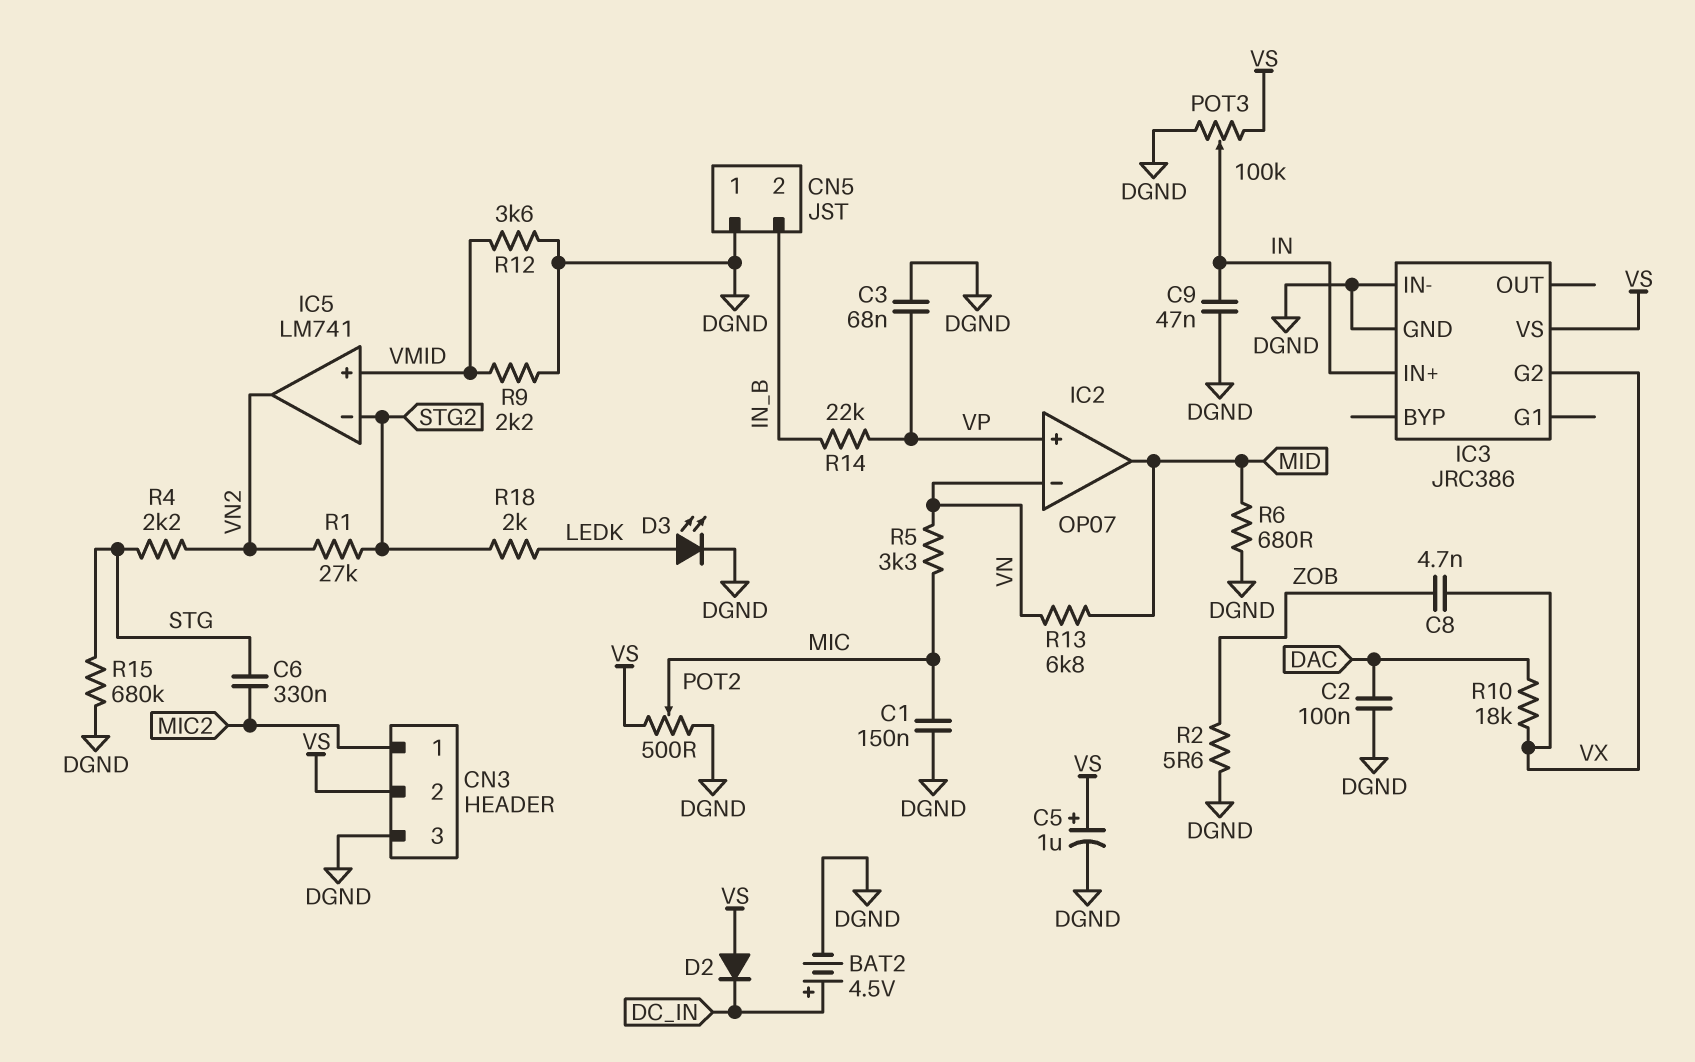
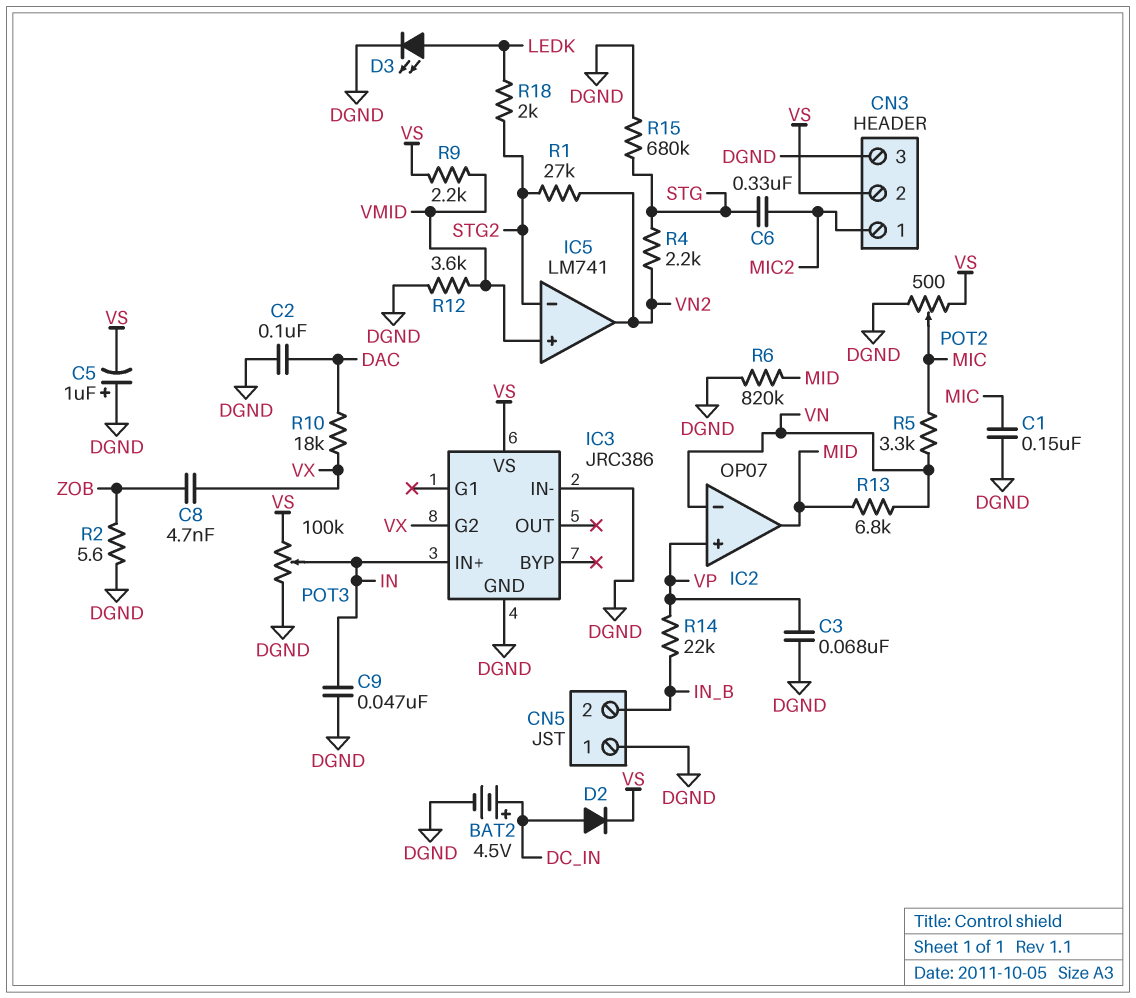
C5: 1uF (plus VS, minus DGND) -> 1uF (plus DGND, minus VS)
D2: diode (A VS, K DC_IN) -> diode (A DC_IN, K VS)
R6: 680 (DGND, MID) -> 820k (DGND, MID)
R9: 2.2k (DGND, VMID) -> 2.2k (VMID, VS)

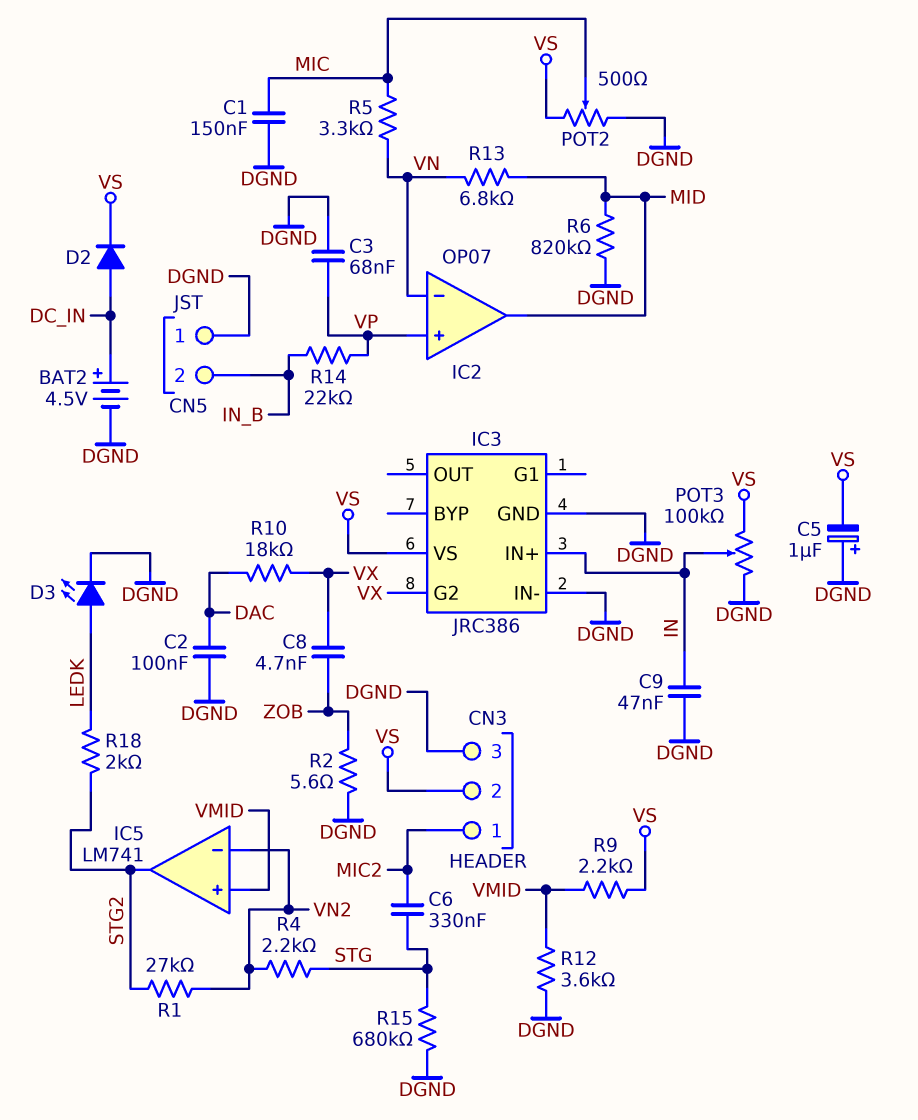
IC5 pin in-: STG2 -> VN2
IC5 pin out: VN2 -> STG2

